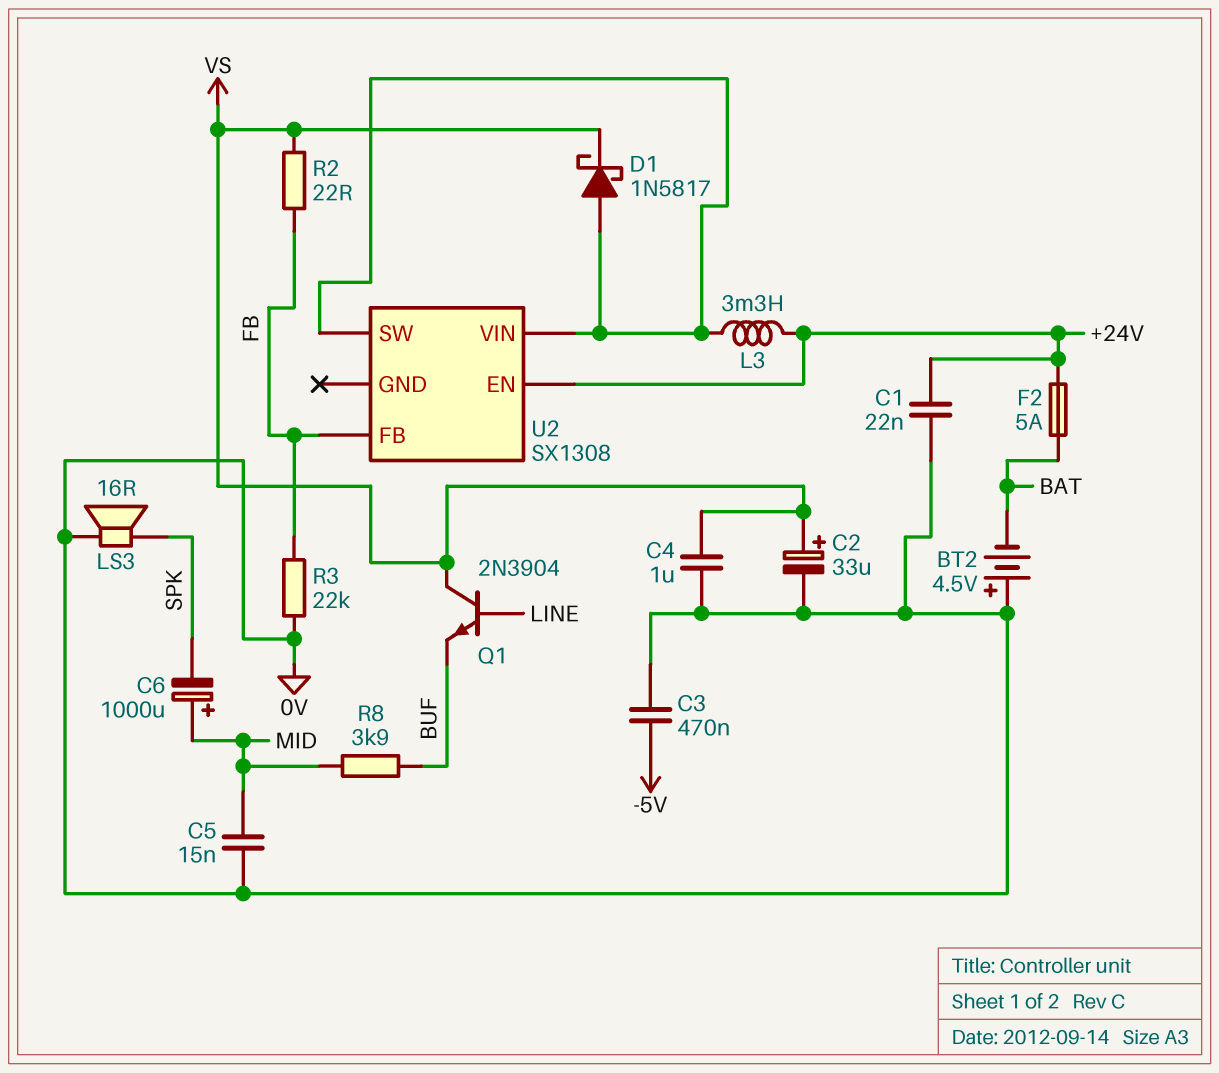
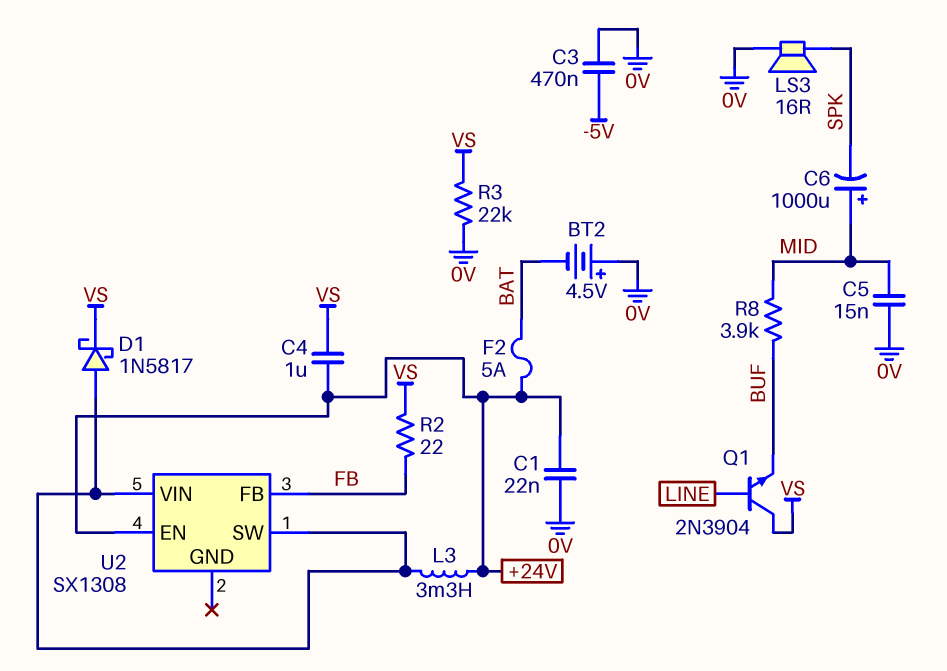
C2: 33uF (plus VS, minus 0V) -> none
C4: 1uF (0V, VS) -> 1uF (+24V, VS)
R3: 22k (0V, FB) -> 22k (0V, VS)

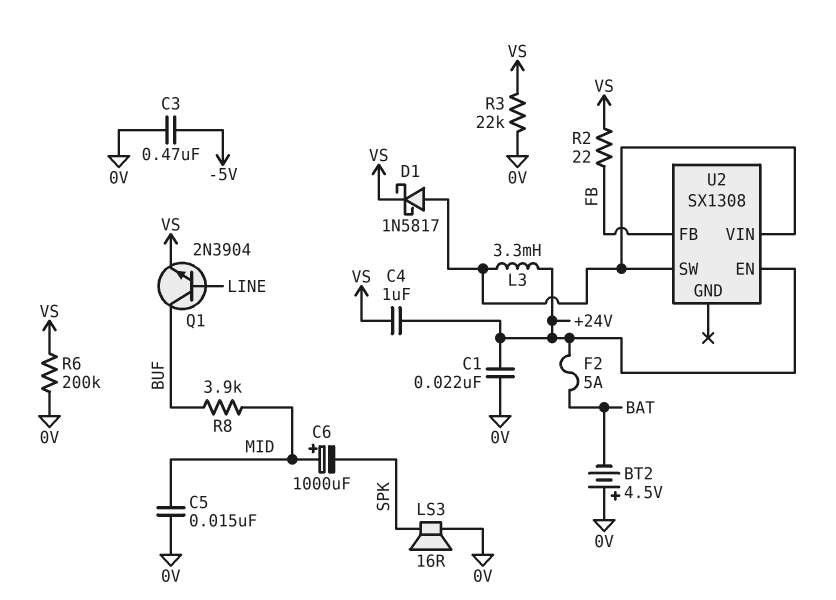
Q1: NPN 2N3904 (B LINE, C VS, E BUF) -> NPN 2N3904 (B LINE, C BUF, E VS)
R6: none -> 200k (0V, VS)

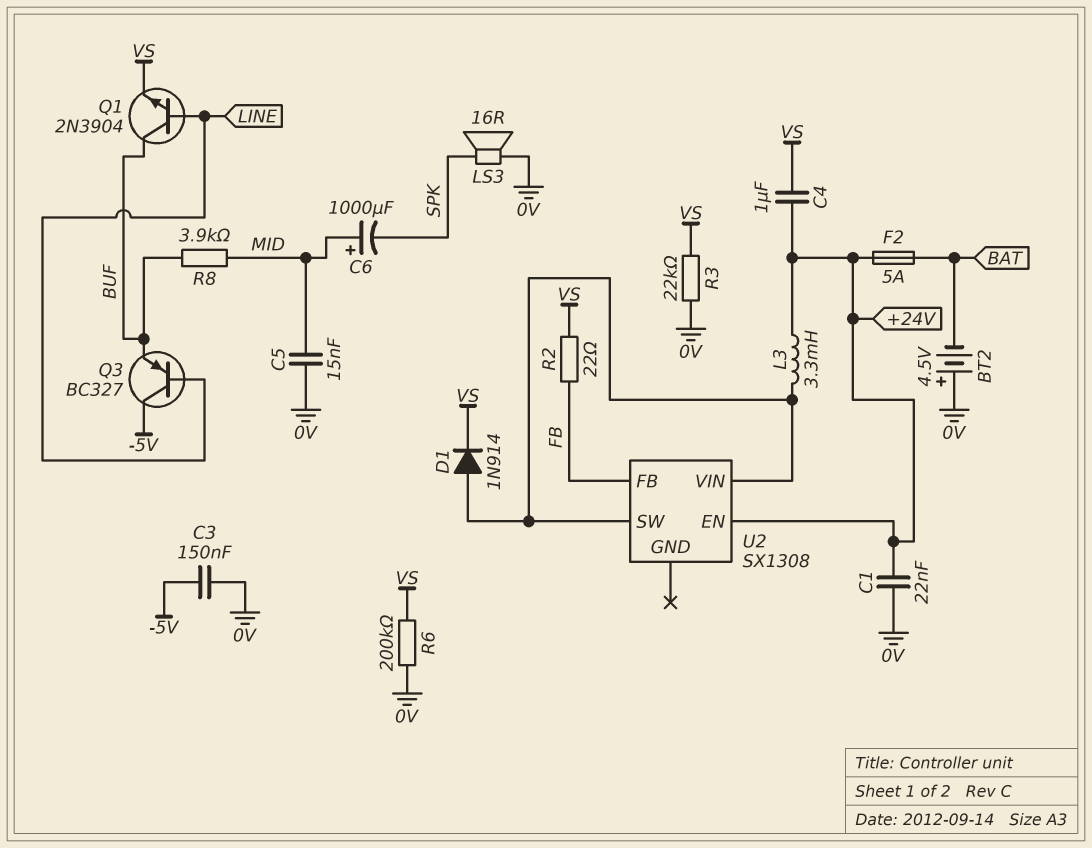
C3: 470nF (-5V, 0V) -> 150nF (-5V, 0V)
D1: schottky 1N5817 (A U2/SW, K VS) -> diode 1N914 (A U2/SW, K VS)
Q3: none -> PNP BC327 (B LINE, C -5V, E BUF)

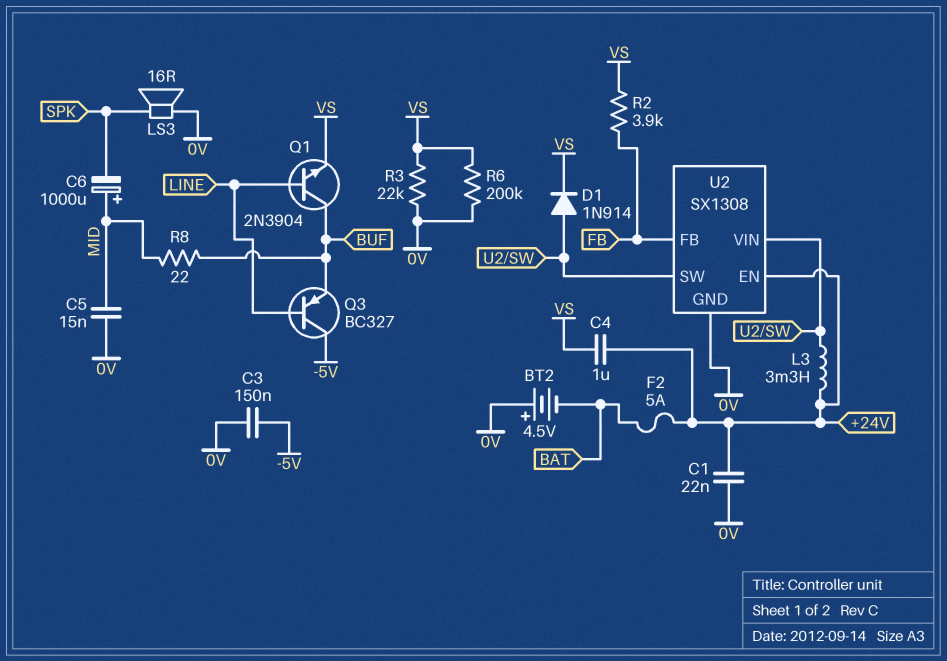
R2: 22 (FB, VS) -> 3.9k (FB, VS)
R8: 3.9k (BUF, MID) -> 22 (BUF, MID)
U2 pin GND: none -> 0V

